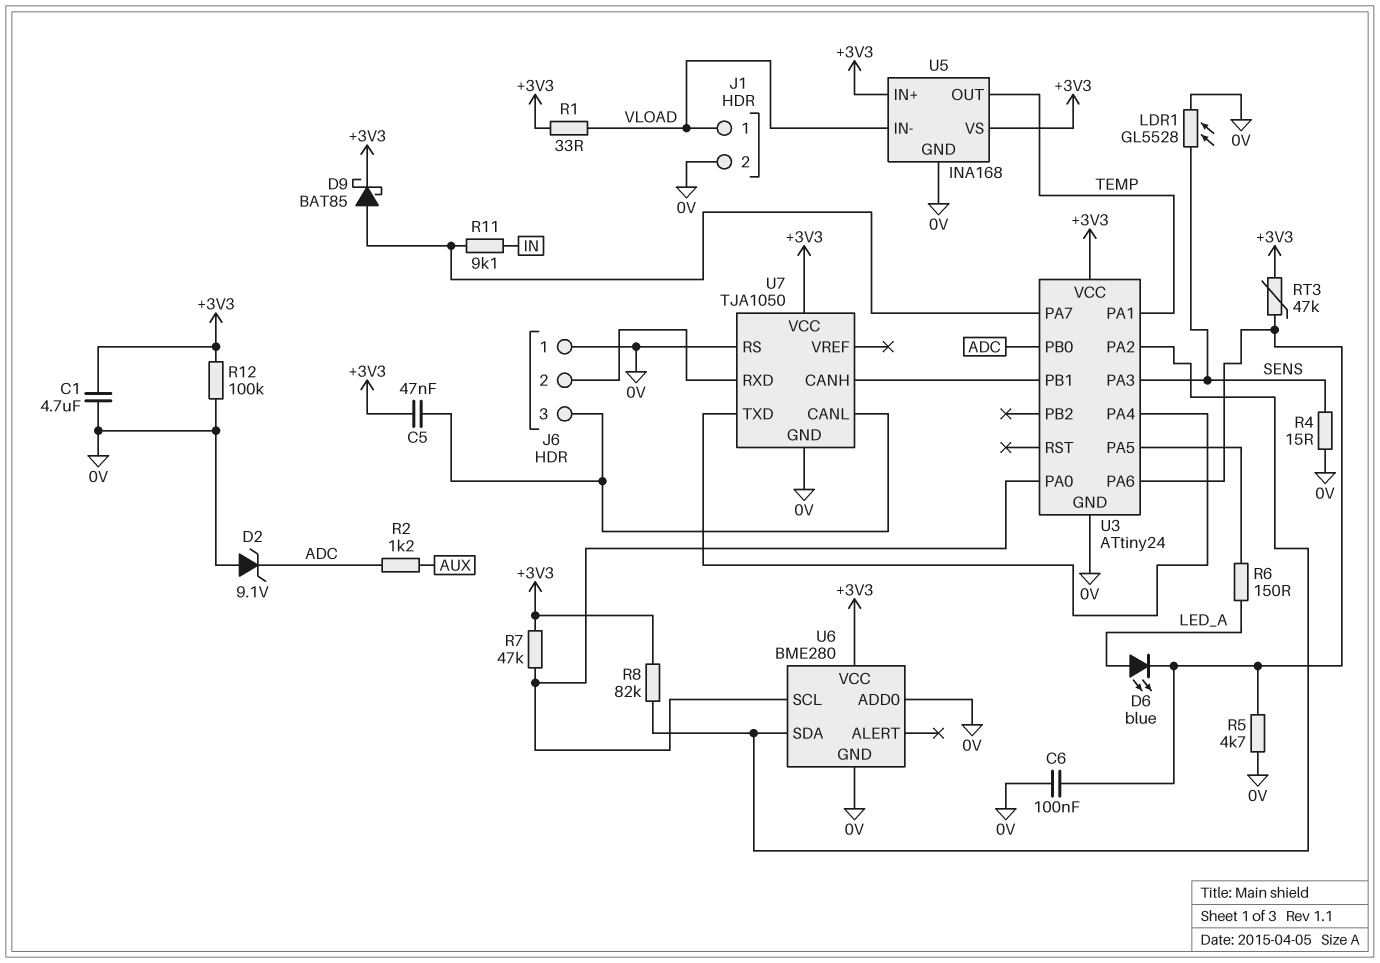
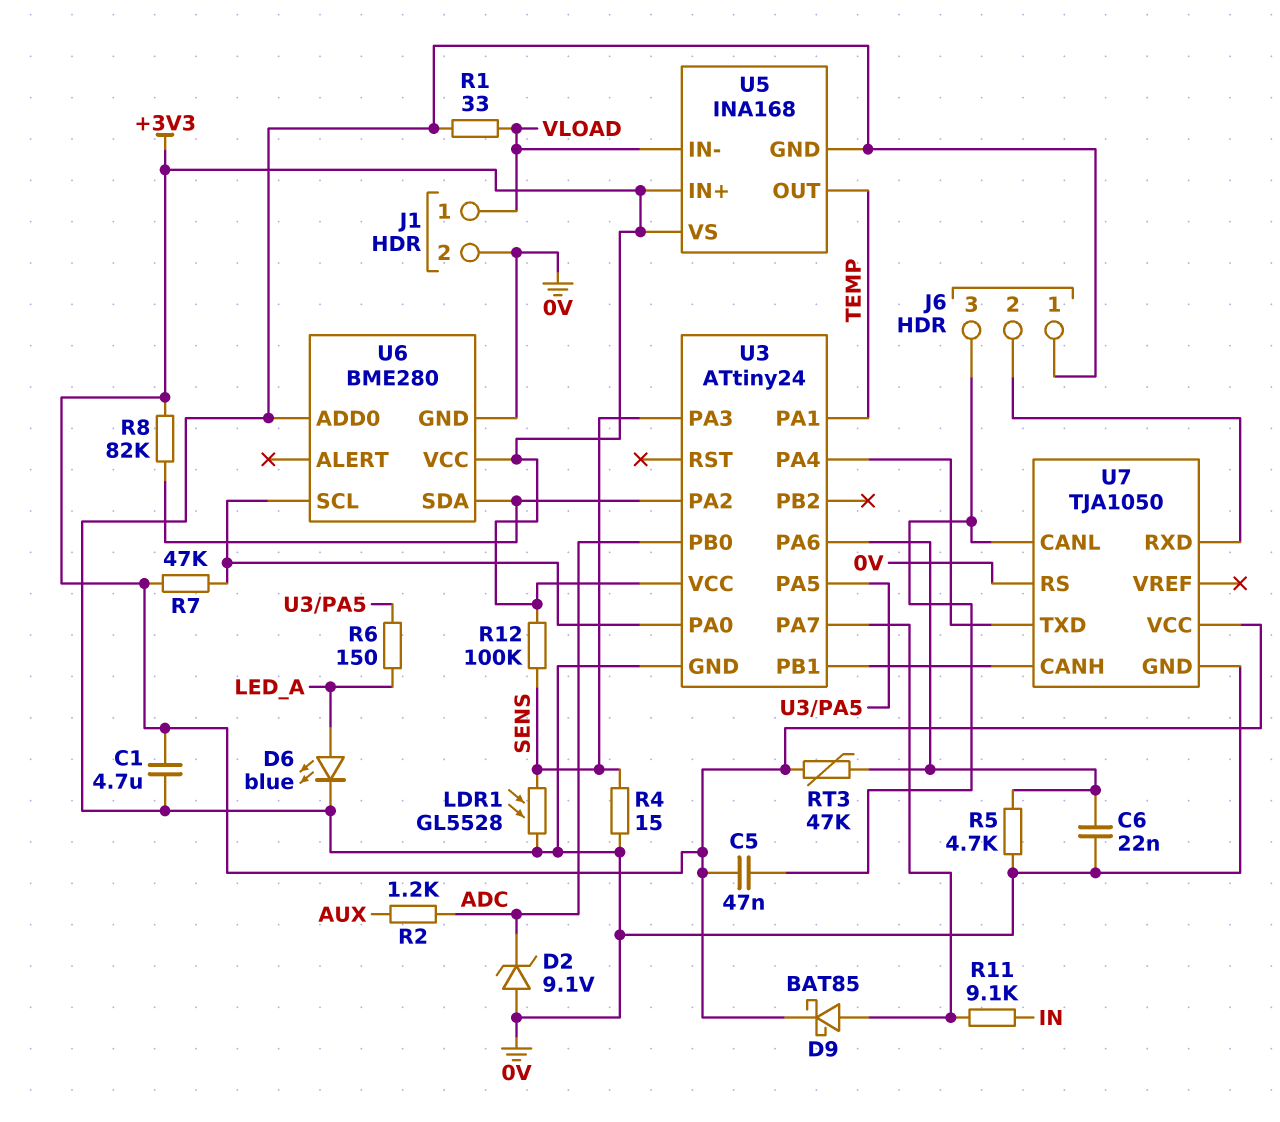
C6: 100nF (0V, U3/PA6) -> 22nF (0V, U3/PA6)
D6: LED blue (A LED_A, K U3/PA6) -> LED blue (A LED_A, K 0V)
R1: 33 (+3V3, VLOAD) -> 33 (0V, VLOAD)
R12: 100k (+3V3, 0V) -> 100k (+3V3, SENS)

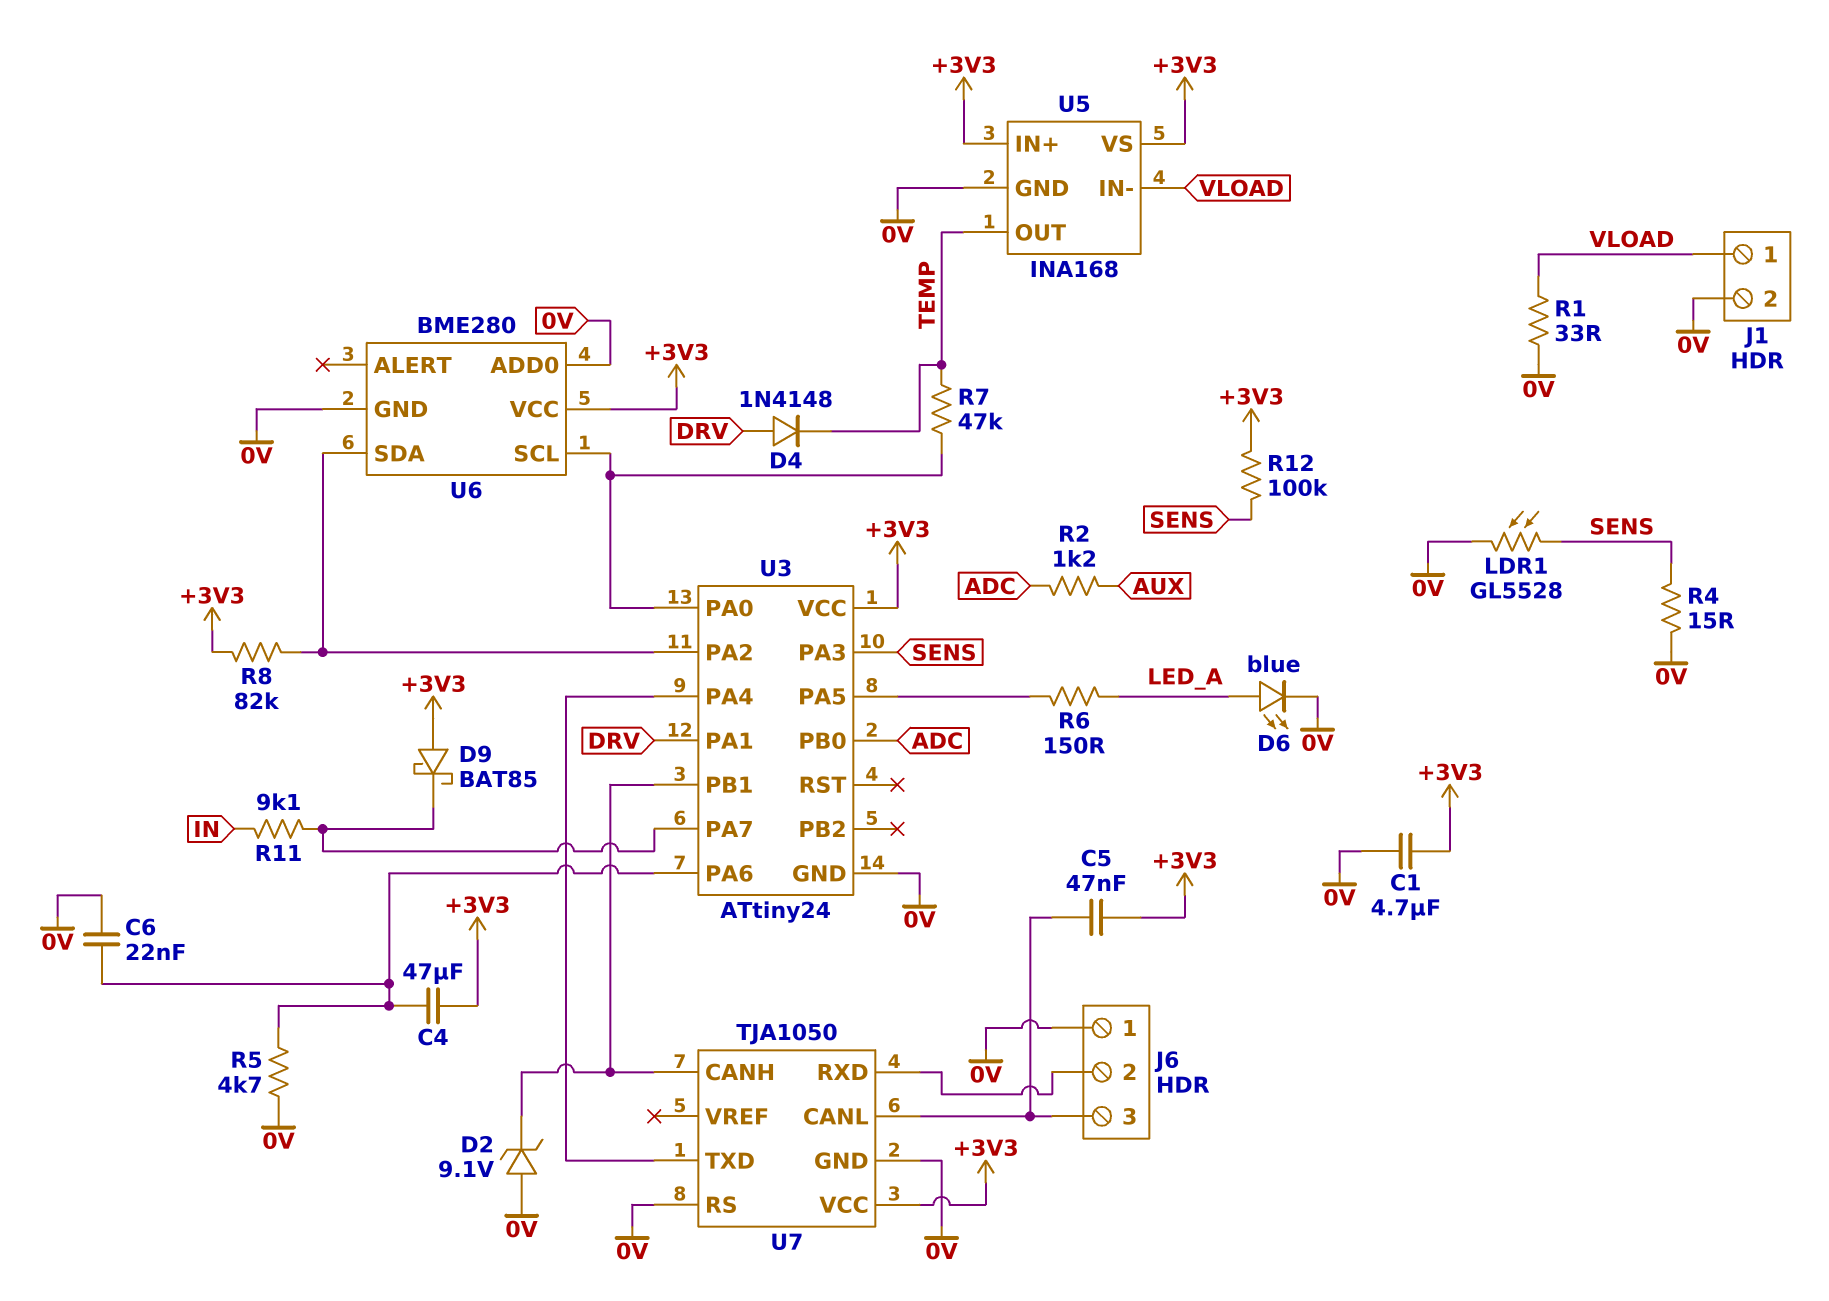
C4: none -> 47uF (+3V3, U3/PA6)
D2: zener 9.1V (A 0V, K ADC) -> zener 9.1V (A 0V, K U3/PB1)
D4: none -> diode 1N4148 (A DRV, K TEMP)
D9: schottky BAT85 (A U3/PA7, K +3V3) -> schottky BAT85 (A +3V3, K U3/PA7)
R7: 47k (+3V3, U3/PA0) -> 47k (TEMP, U3/PA0)
RT3: 47k (+3V3, U3/PA6) -> none
U3 pin PA1: TEMP -> DRV

